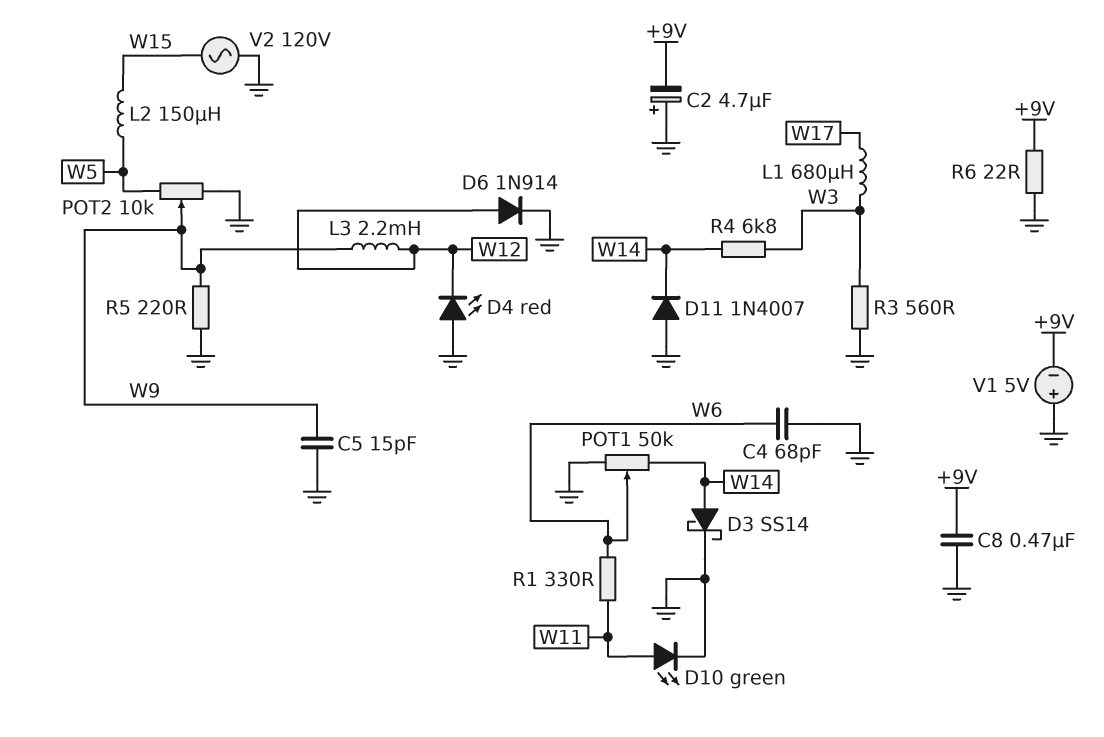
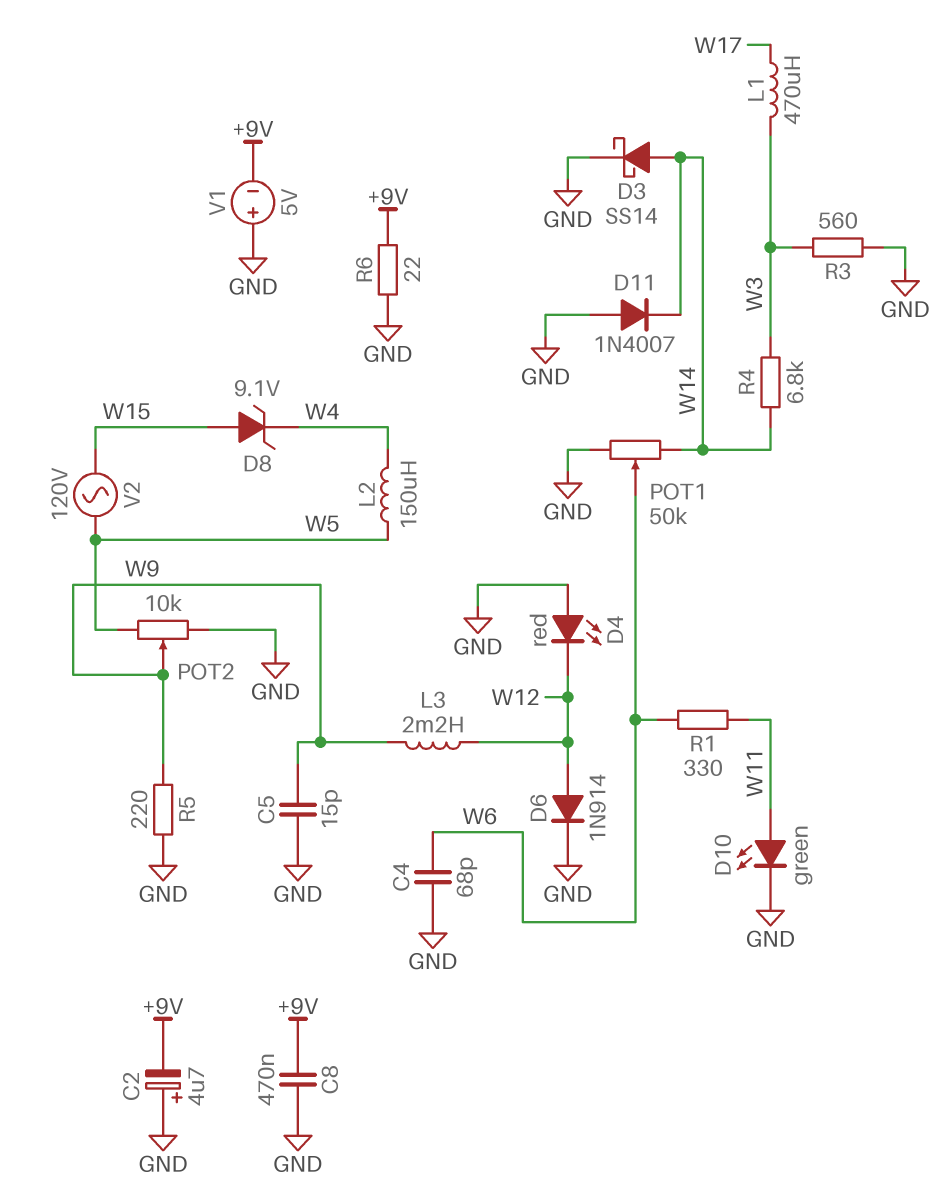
D8: none -> zener 9.1V (A W15, K W4)
L1: 680uH (W3, W17) -> 470uH (W3, W17)
L2: 150uH (W5, W15) -> 150uH (W4, W5)
V2: AC 120V (GND, W15) -> AC 120V (W5, W15)

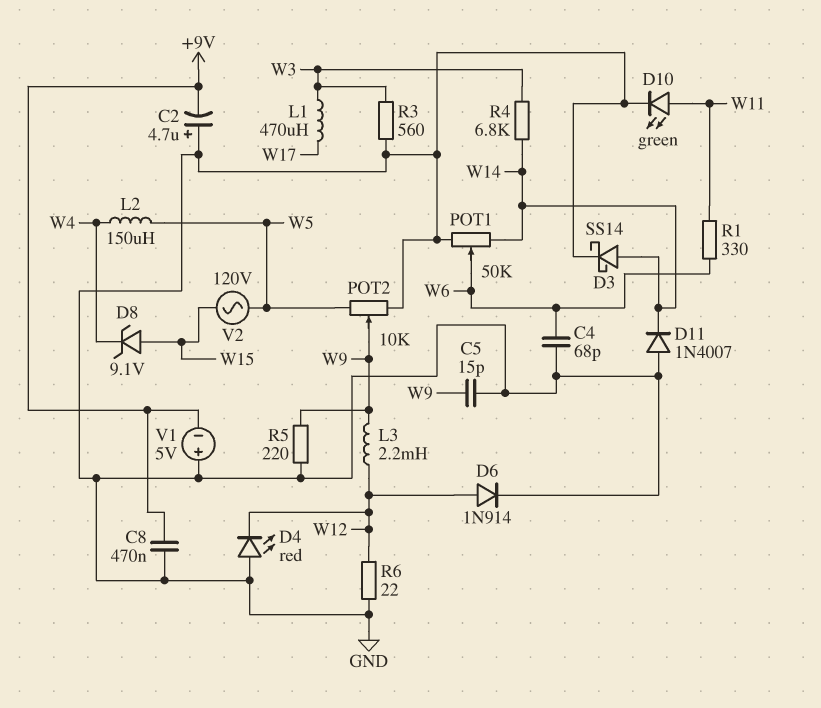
R6: 22 (+9V, GND) -> 22 (GND, W12)

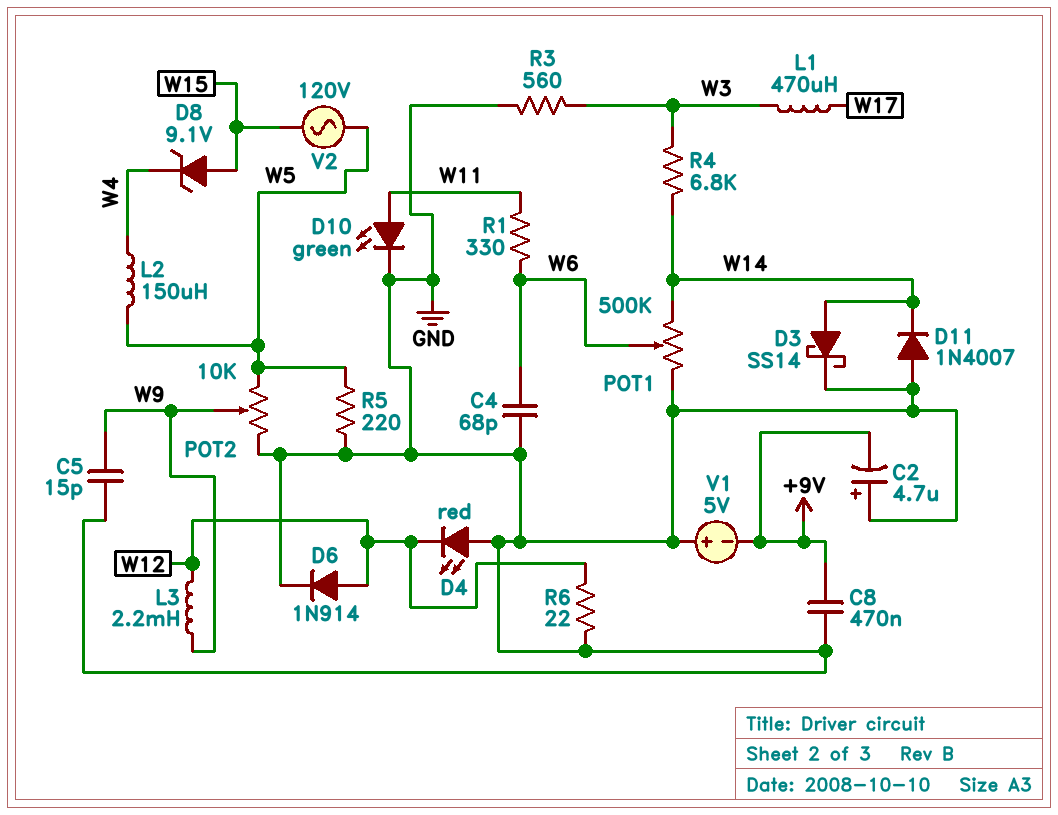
POT1: 50k (GND, W14, wiper W6) -> 500k (GND, W14, wiper W6)
R5: 220 (GND, W9) -> 220 (GND, W5)

